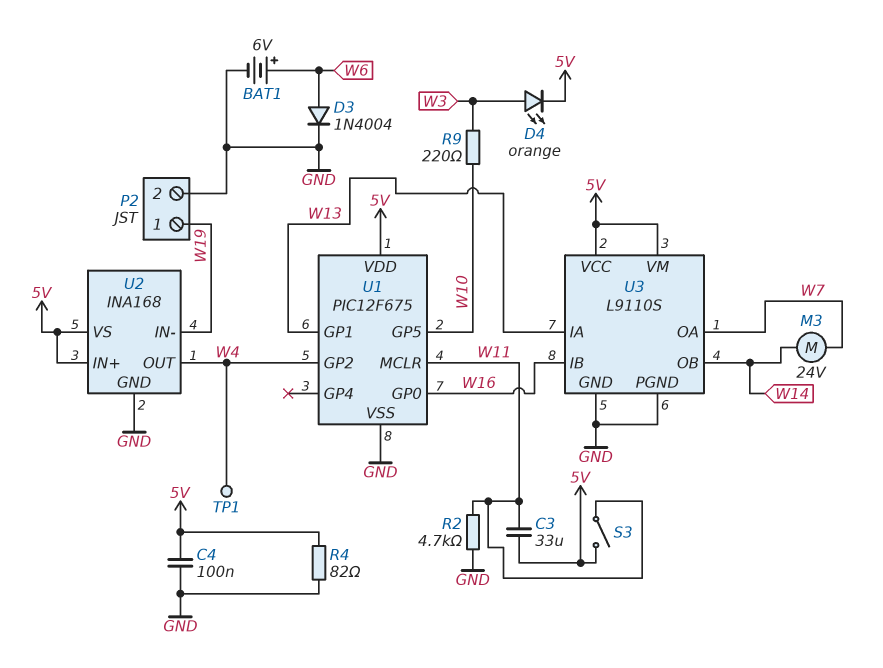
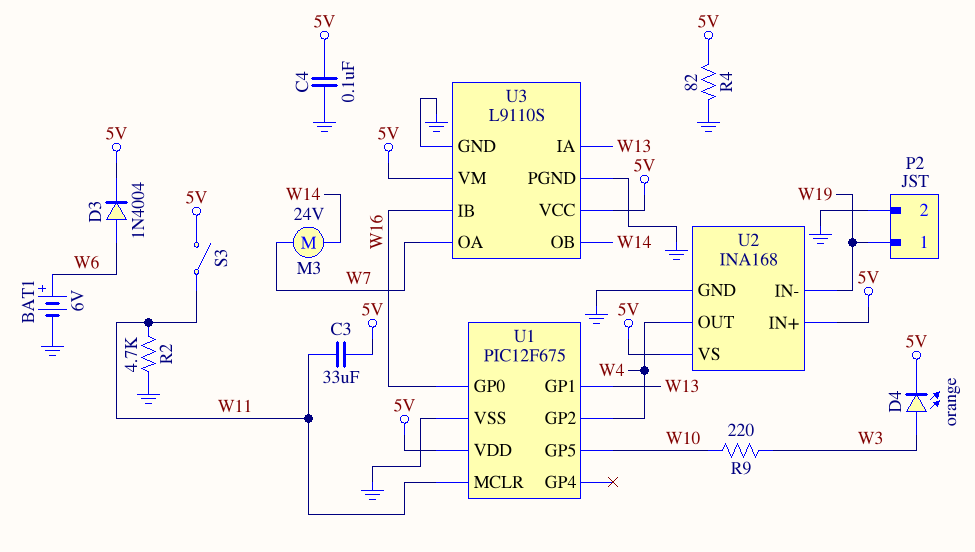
D3: diode 1N4004 (A W6, K GND) -> diode 1N4004 (A W6, K 5V)
TP1: test point (W4) -> none

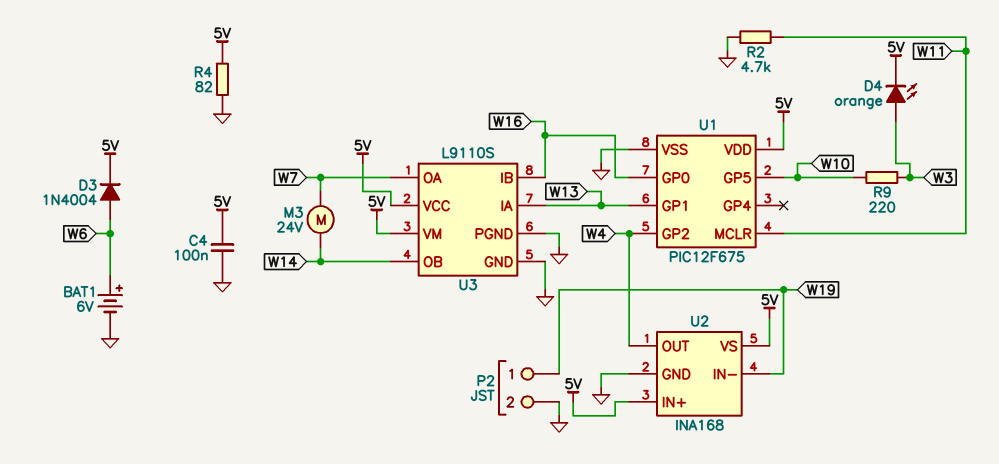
C3: 33uF (5V, W11) -> none
S3: switch (5V, W11) -> none

